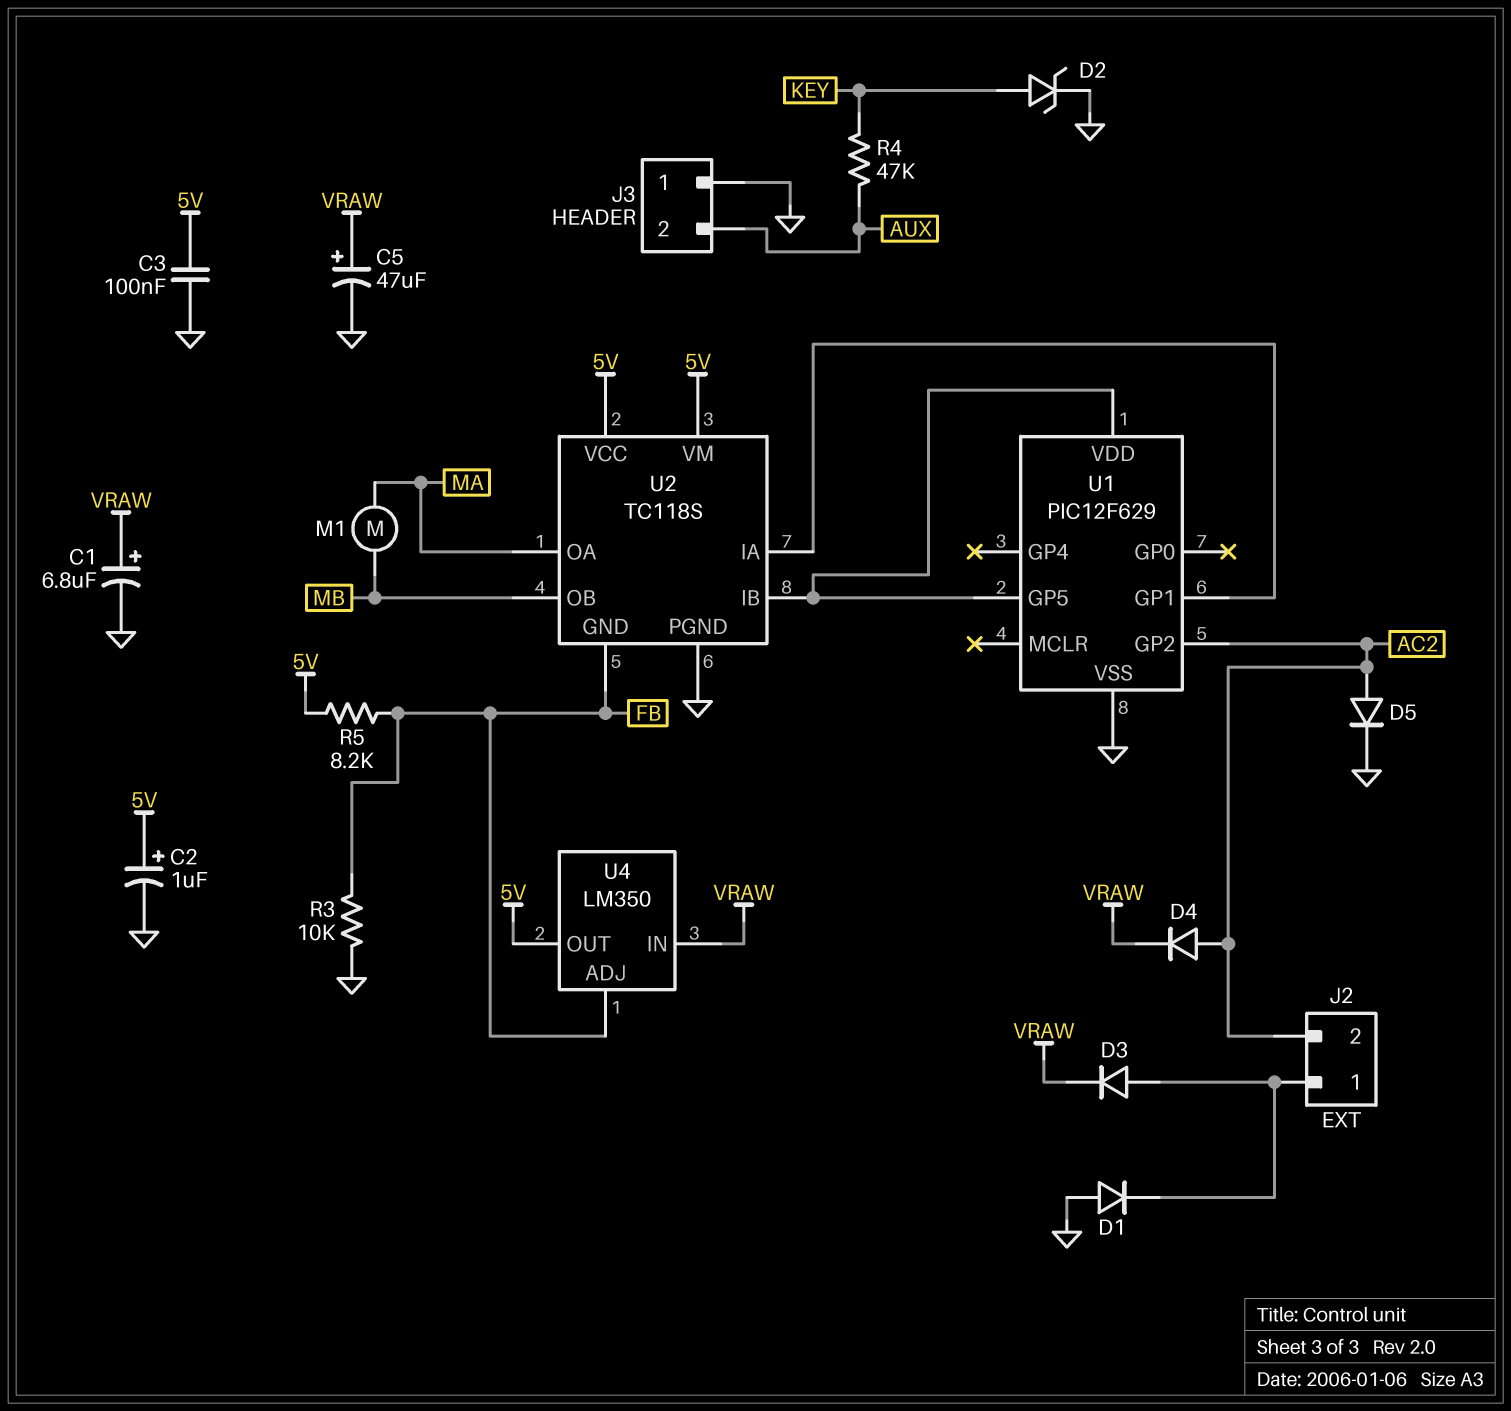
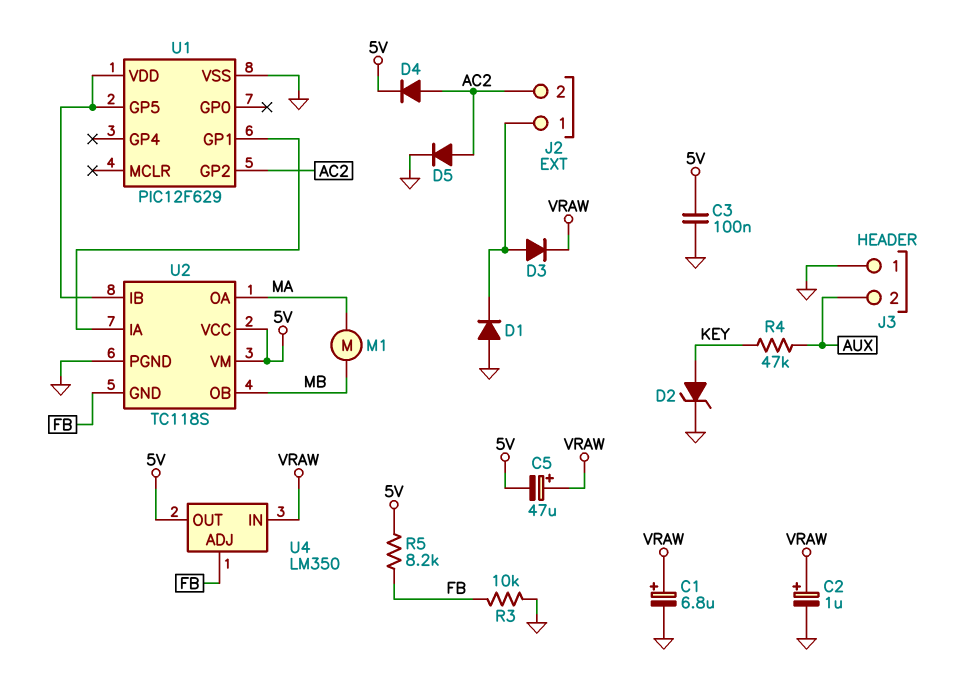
C2: 1uF (plus 5V, minus GND) -> 1uF (plus VRAW, minus GND)
C5: 47uF (plus VRAW, minus GND) -> 47uF (plus VRAW, minus 5V)
D4: diode (A AC2, K VRAW) -> diode (A AC2, K 5V)

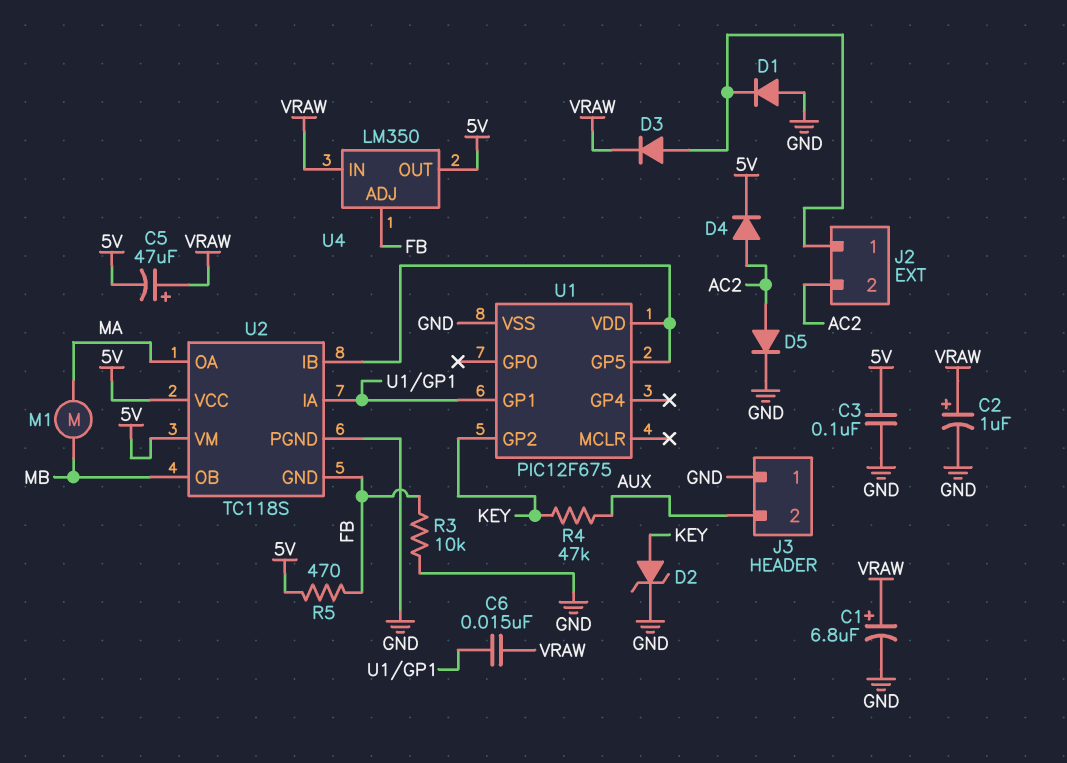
C6: none -> 15nF (U1/GP1, VRAW)
R5: 8.2k (5V, FB) -> 470 (5V, FB)
U1: PIC12F629 -> PIC12F675
U1 pin GP2: AC2 -> KEY

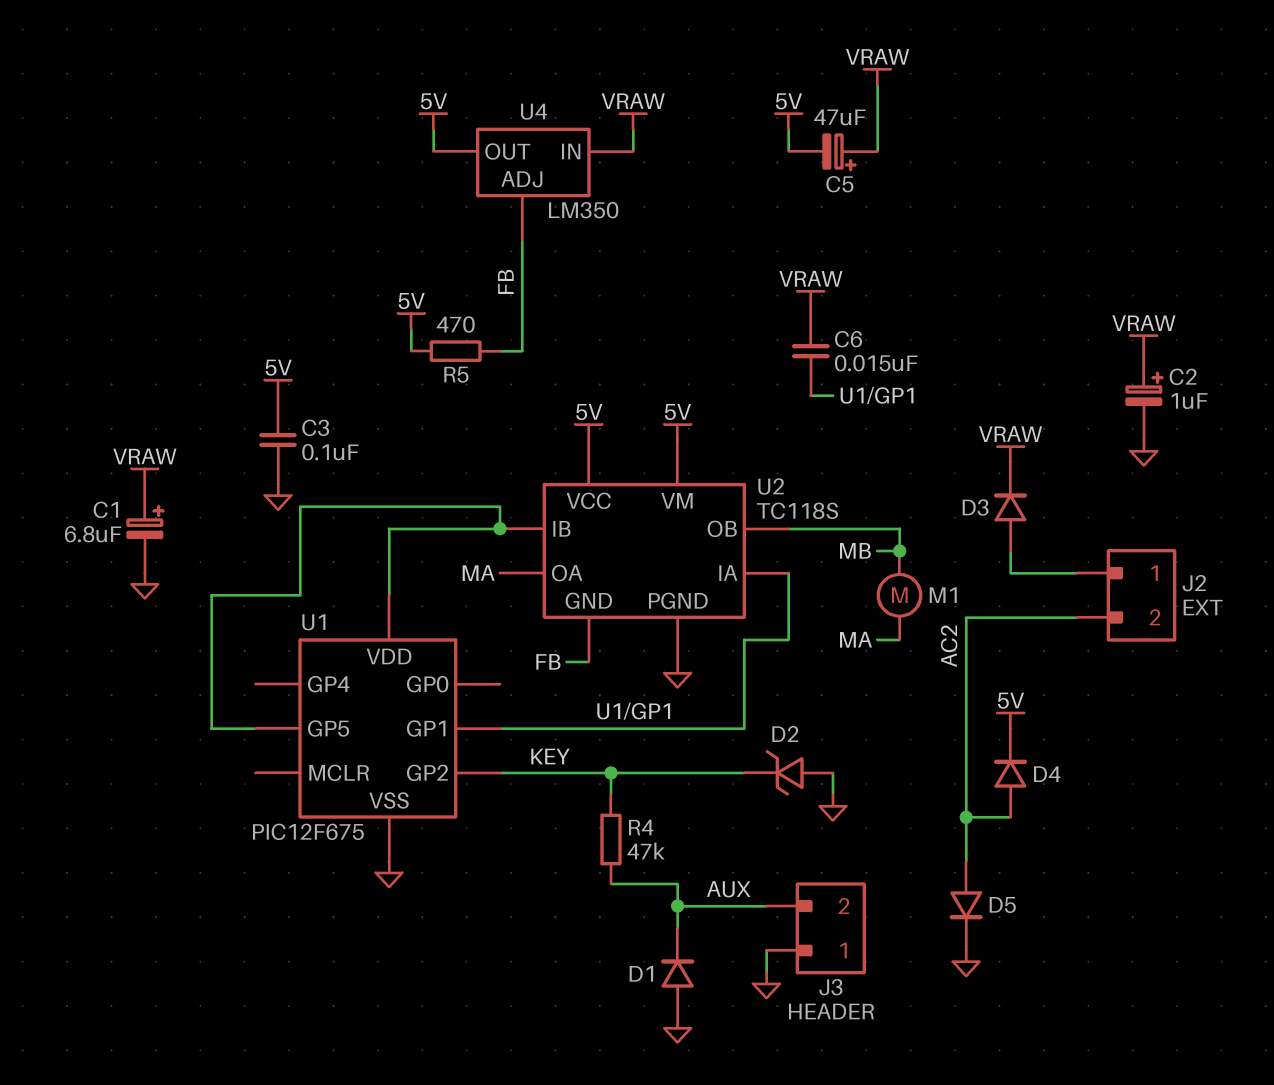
D1: diode (A GND, K J2/1) -> diode (A GND, K AUX)
D2: zener (A KEY, K GND) -> zener (A GND, K KEY)
R3: 10k (FB, GND) -> none

